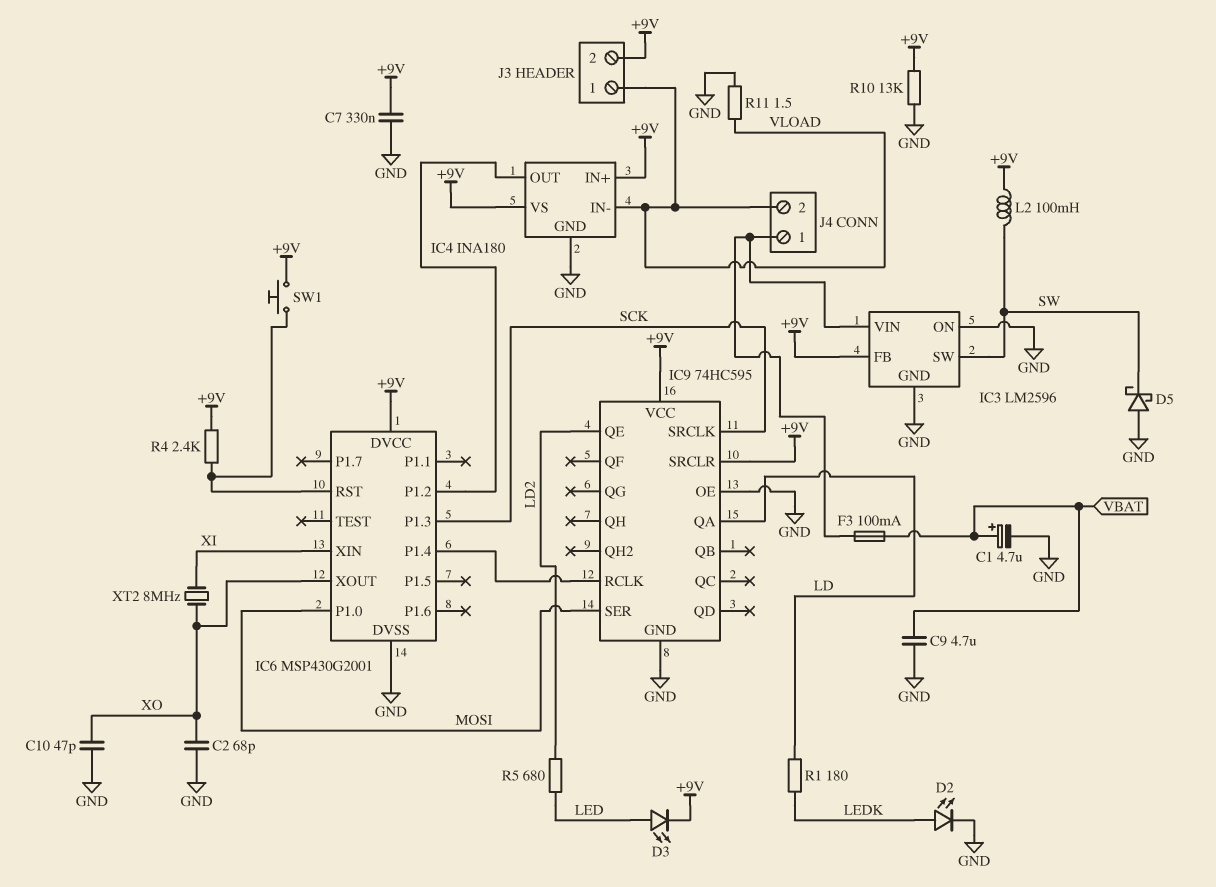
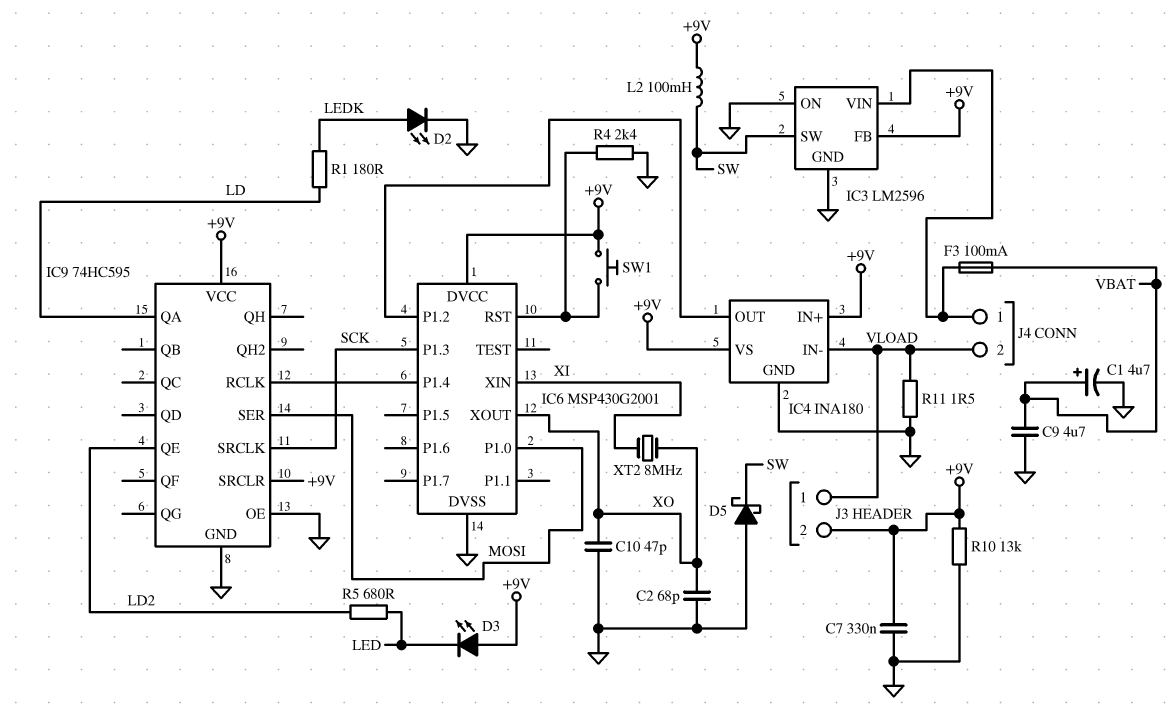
D3: LED (A LED, K +9V) -> LED (A +9V, K LED)
R4: 2.4k (+9V, IC6/RST) -> 2.4k (GND, IC6/RST)

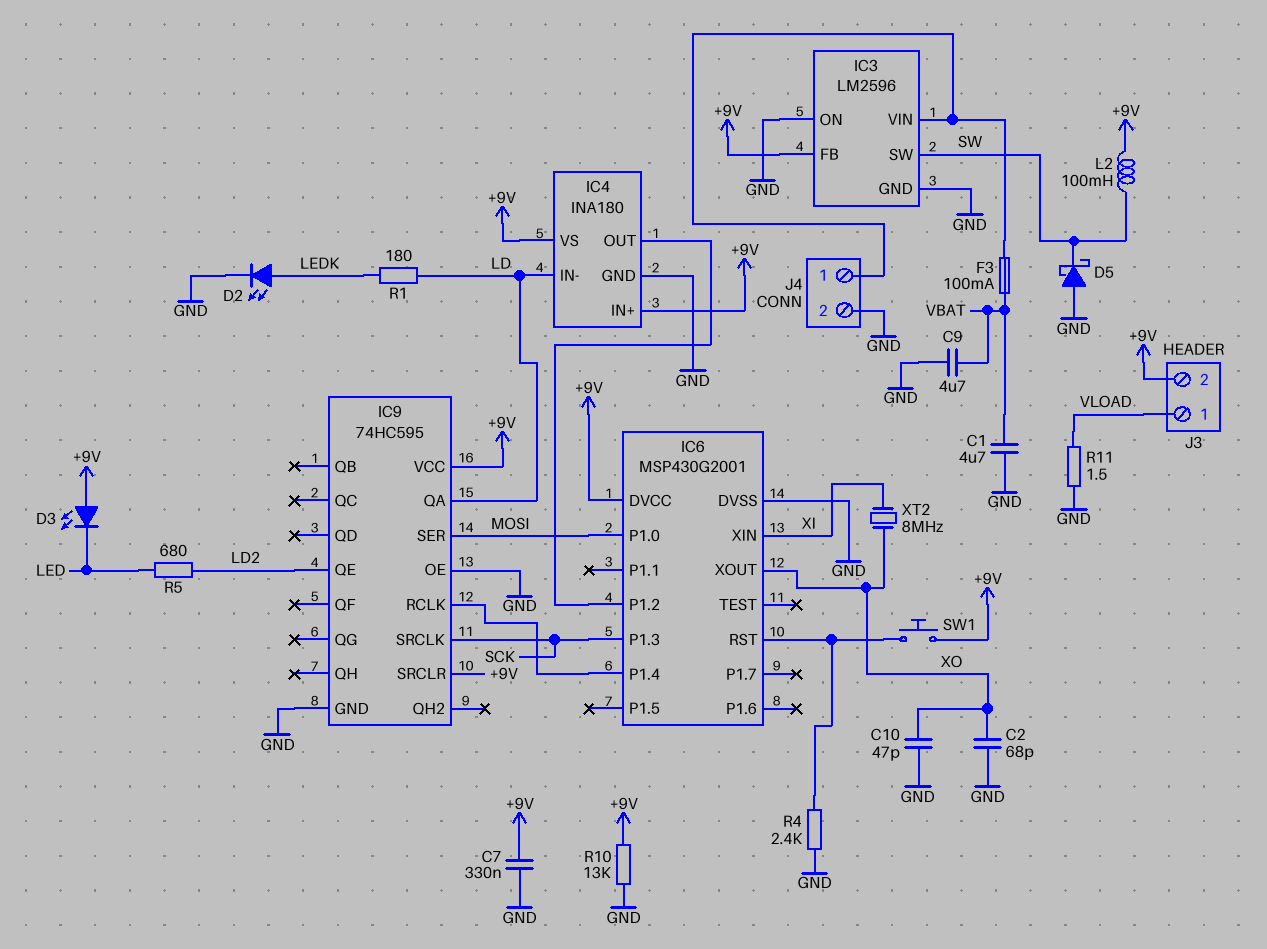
C1: 4.7uF (plus VBAT, minus GND) -> 4.7uF (GND, VBAT)
IC4 pin IN-: VLOAD -> LD
J4 pin 2: VLOAD -> GND

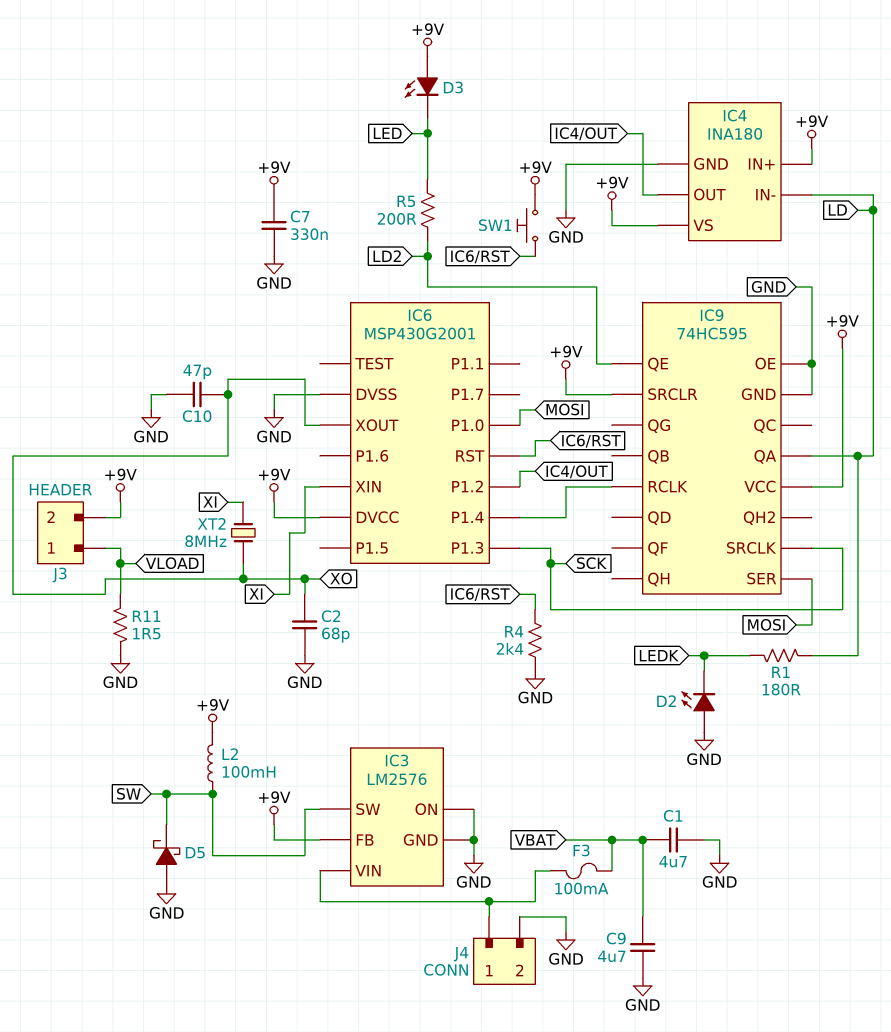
D2: LED (A LEDK, K GND) -> LED (A GND, K LEDK)
IC3: LM2596 -> LM2576
R5: 680 (LD2, LED) -> 200 (LD2, LED)
R10: 13k (+9V, GND) -> none

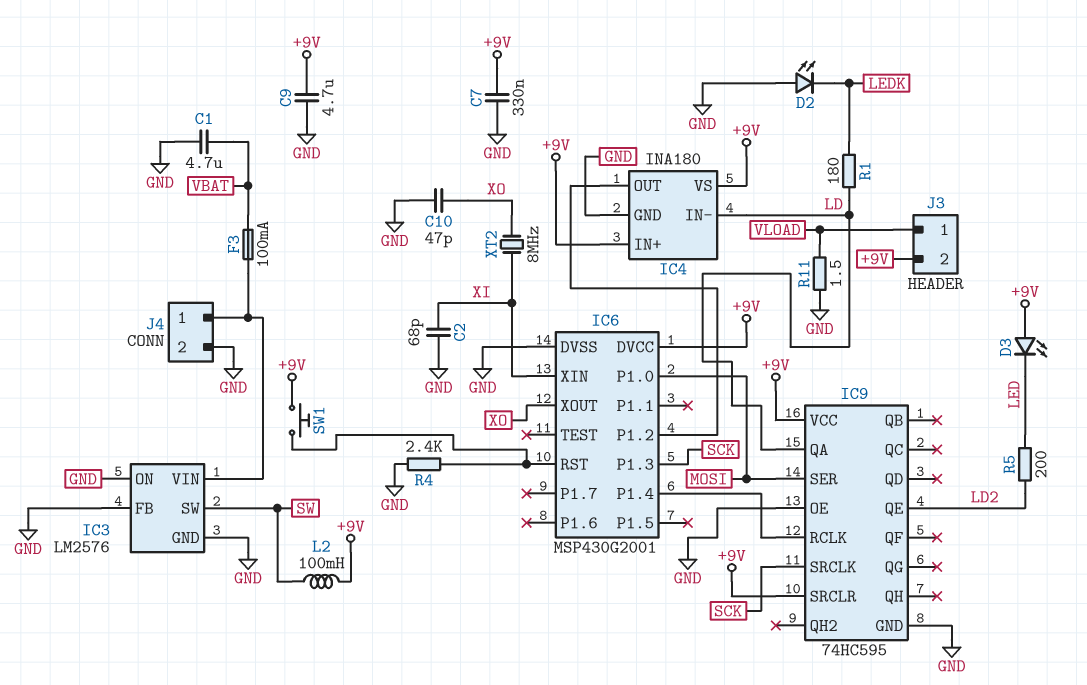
C2: 68pF (GND, XO) -> 68pF (GND, XI)
C9: 4.7uF (GND, VBAT) -> 4.7uF (+9V, GND)
D5: schottky (A GND, K SW) -> none
IC3 pin FB: +9V -> GND

